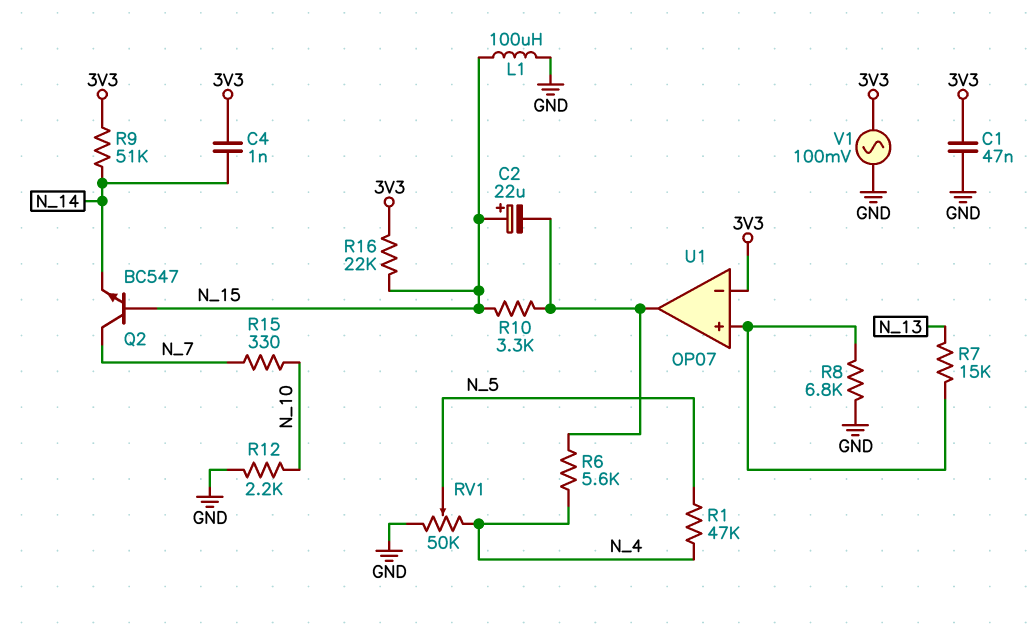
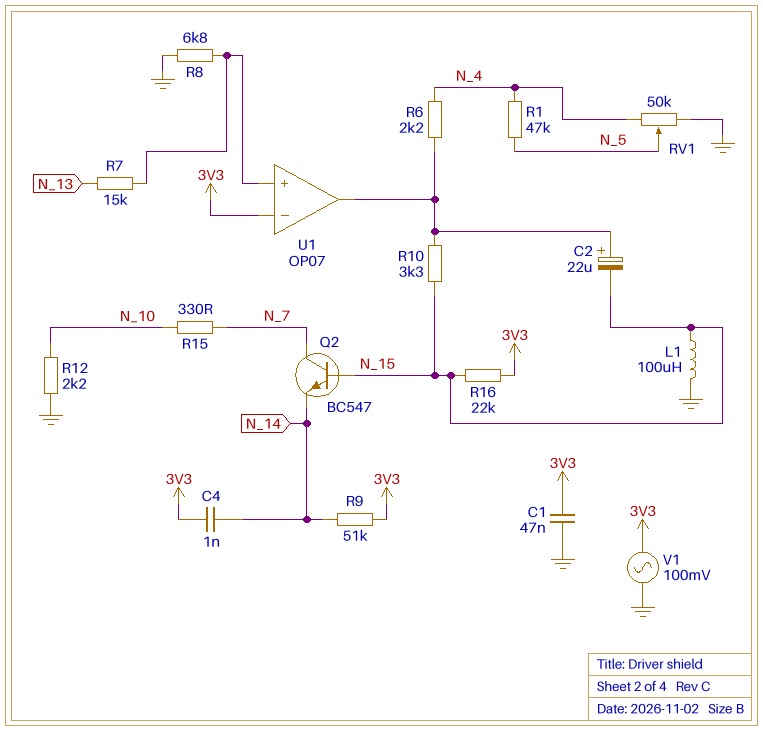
C2: 22uF (plus N_15, minus U1/out) -> 22uF (plus U1/out, minus N_15)
R6: 5.6k (N_4, U1/out) -> 2.2k (N_4, U1/out)

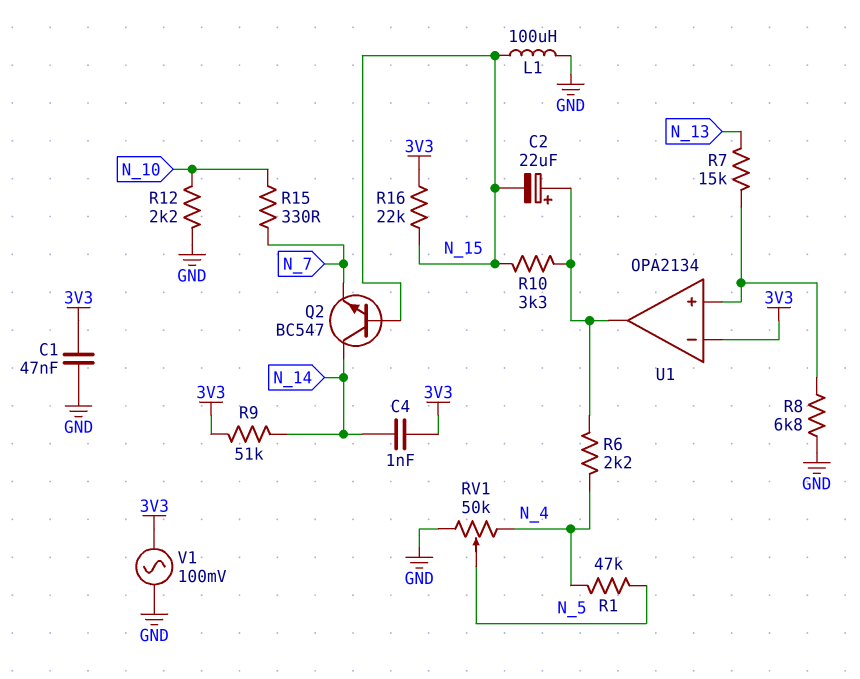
Q2: NPN BC547 (B N_15, C N_7, E N_14) -> NPN BC547 (B N_15, C N_14, E N_7)
U1: OP07 -> OPA2134

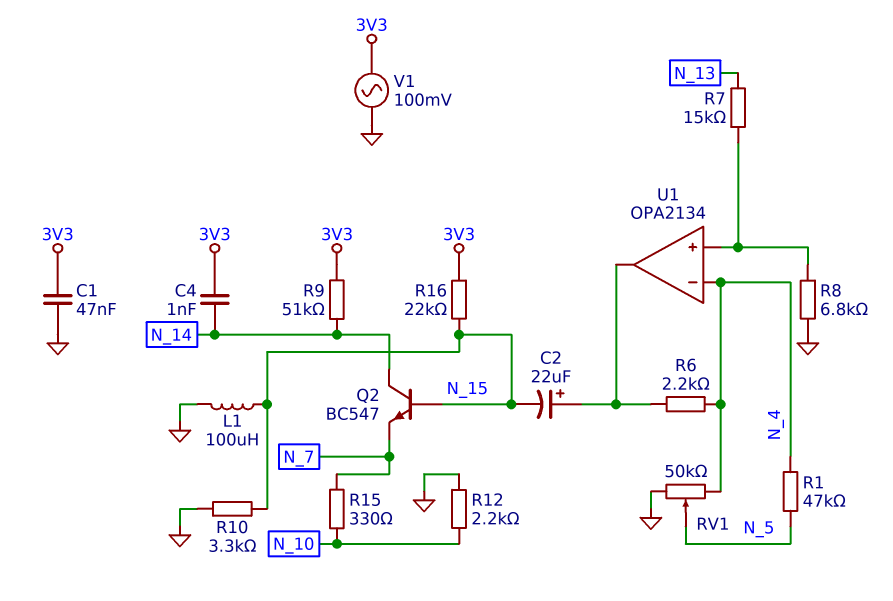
R10: 3.3k (N_15, U1/out) -> 3.3k (GND, N_15)
U1 pin in-: 3V3 -> N_4

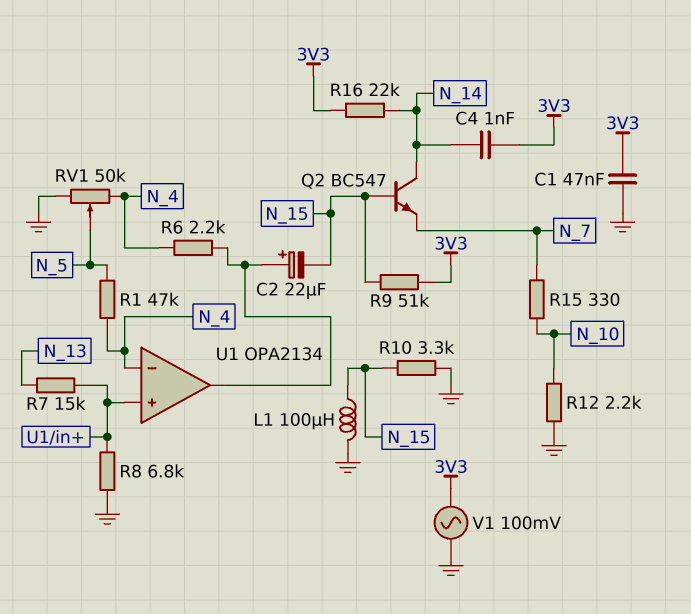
R9: 51k (3V3, N_14) -> 51k (3V3, N_15)
R16: 22k (3V3, N_15) -> 22k (3V3, N_14)

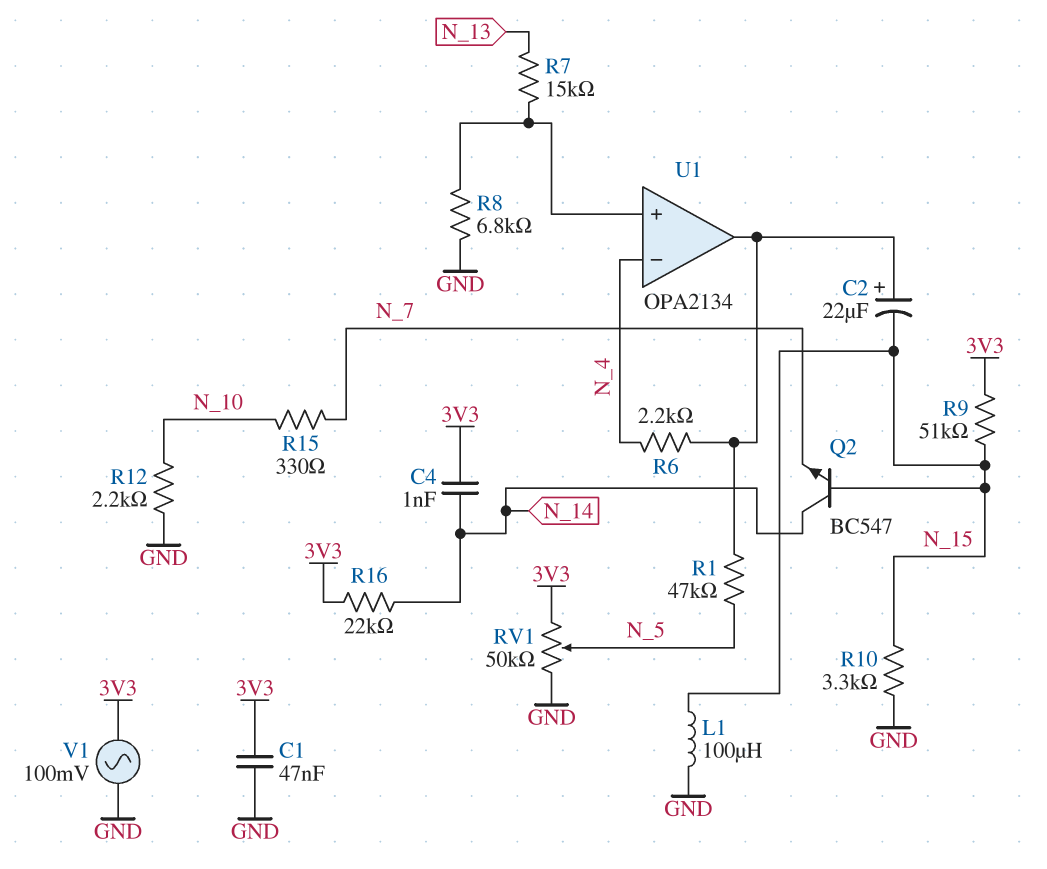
R1: 47k (N_4, N_5) -> 47k (N_5, U1/out)
RV1: 50k (GND, N_4, wiper N_5) -> 50k (3V3, GND, wiper N_5)

